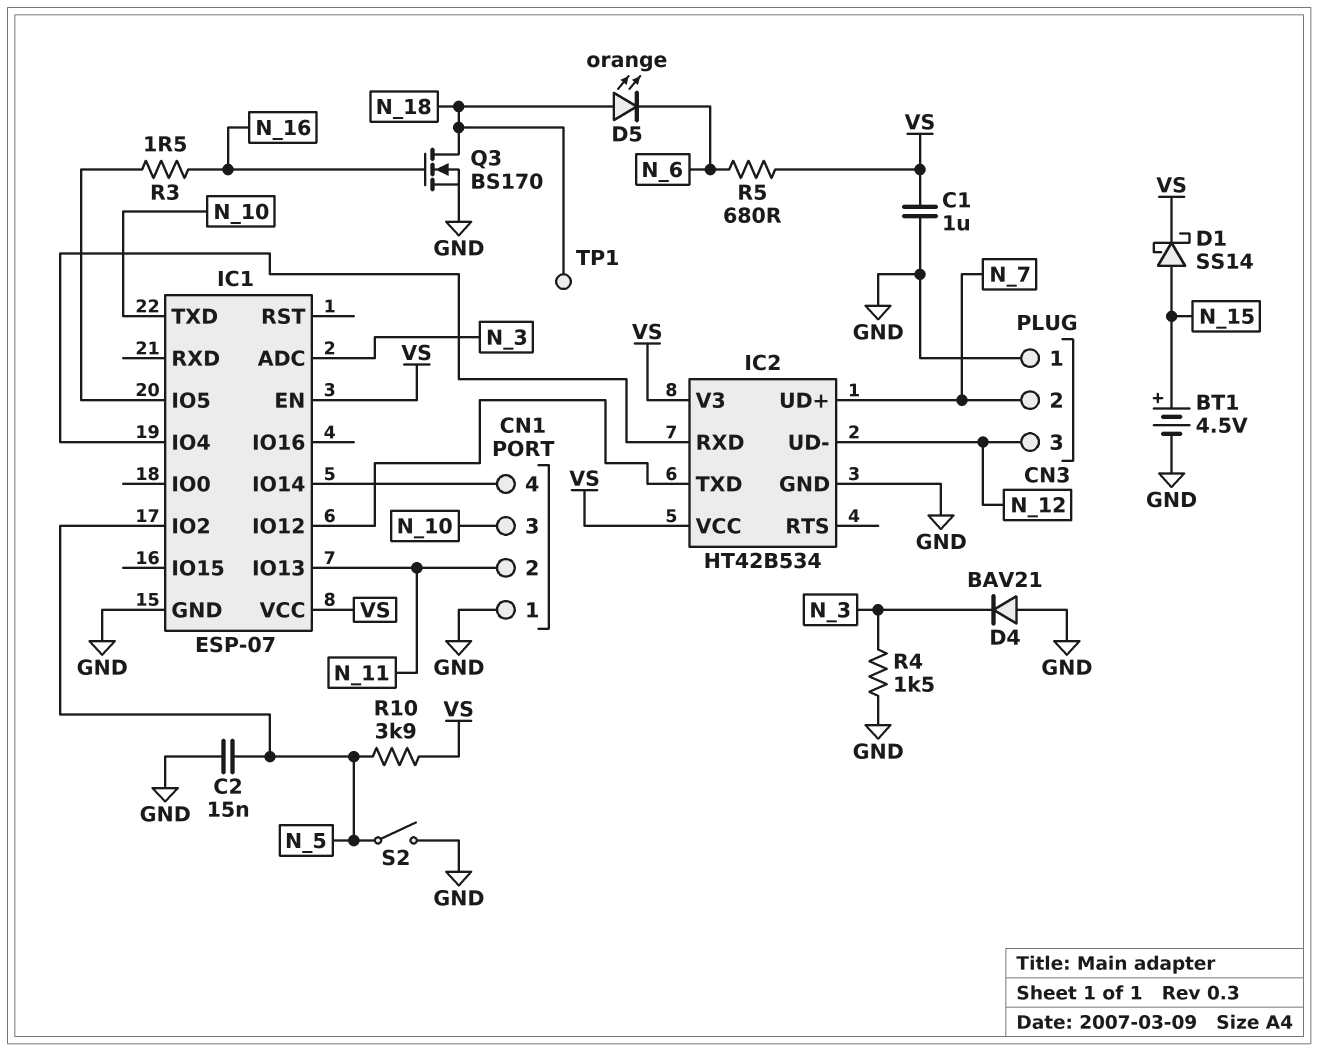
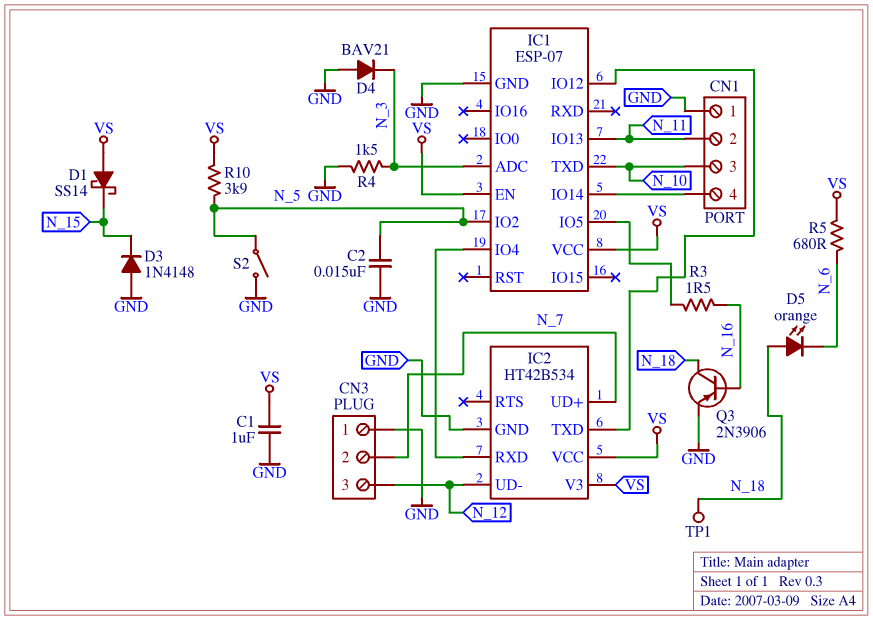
BT1: 4.5V (plus N_15, minus GND) -> none
D1: schottky SS14 (A N_15, K VS) -> schottky SS14 (A VS, K N_15)
D3: none -> diode 1N4148 (A GND, K N_15)
Q3: NMOS BS170 (G N_16, D N_18, S GND) -> PNP 2N3906 (B N_16, C N_18, E GND)

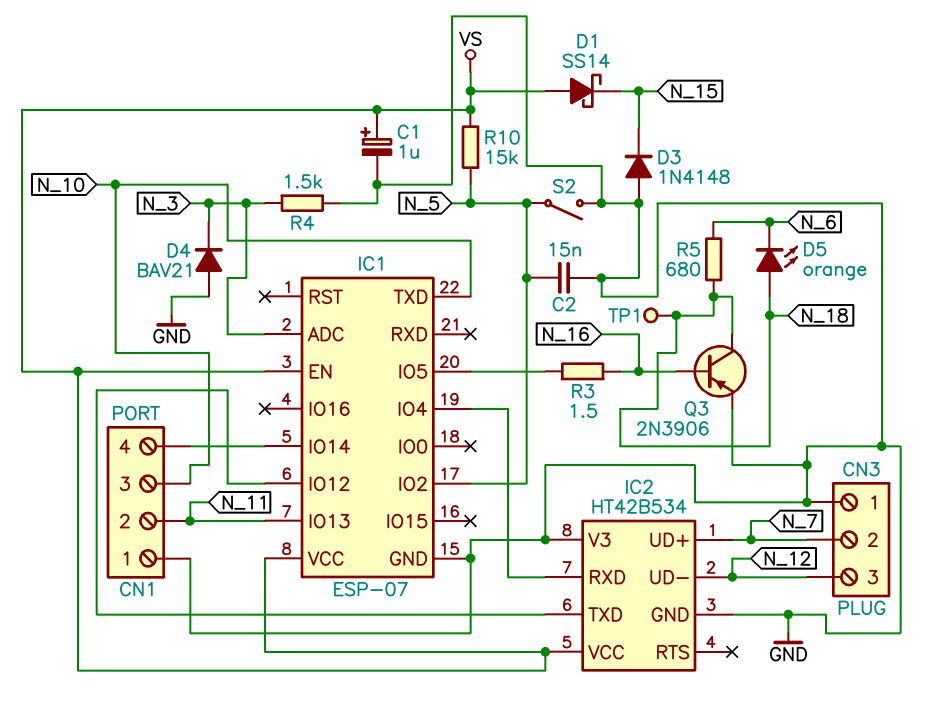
C1: 1uF (GND, VS) -> 1uF (plus VS, minus GND)
IC2 pin V3: VS -> GND
R5: 680 (N_6, VS) -> 680 (N_6, N_18)
R10: 3.9k (N_5, VS) -> 15k (N_5, VS)

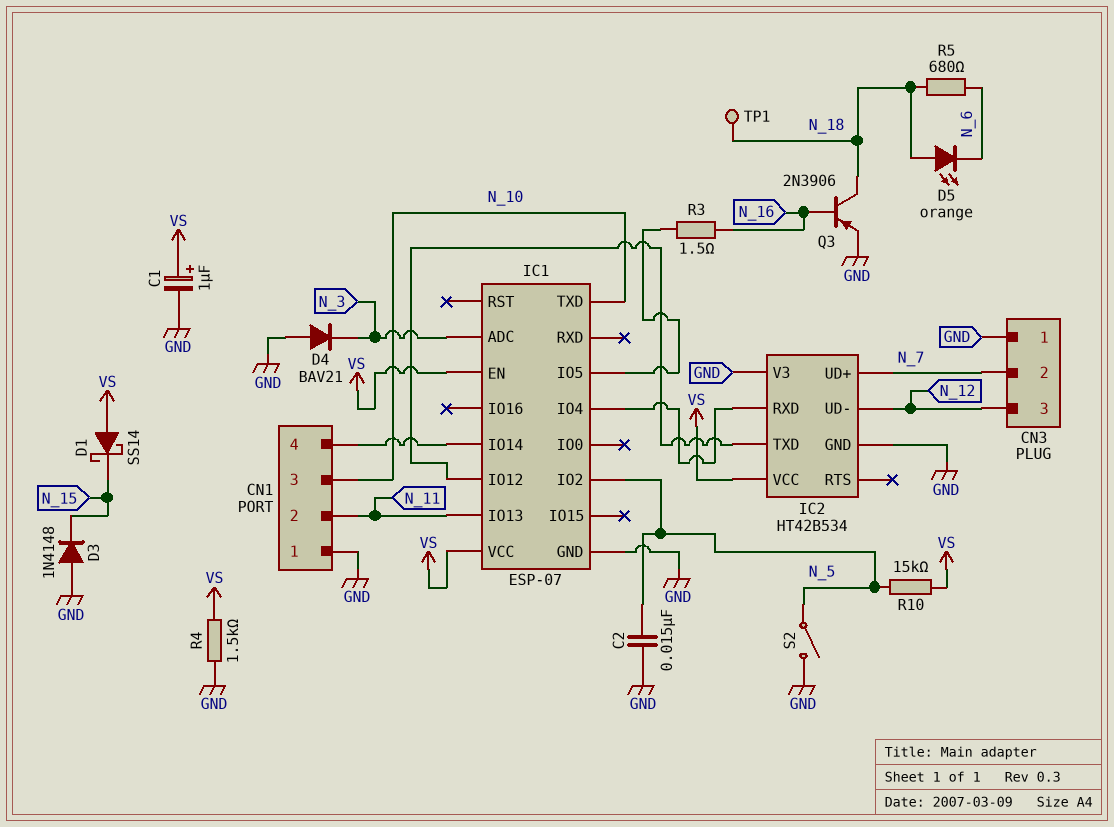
R4: 1.5k (GND, N_3) -> 1.5k (GND, VS)

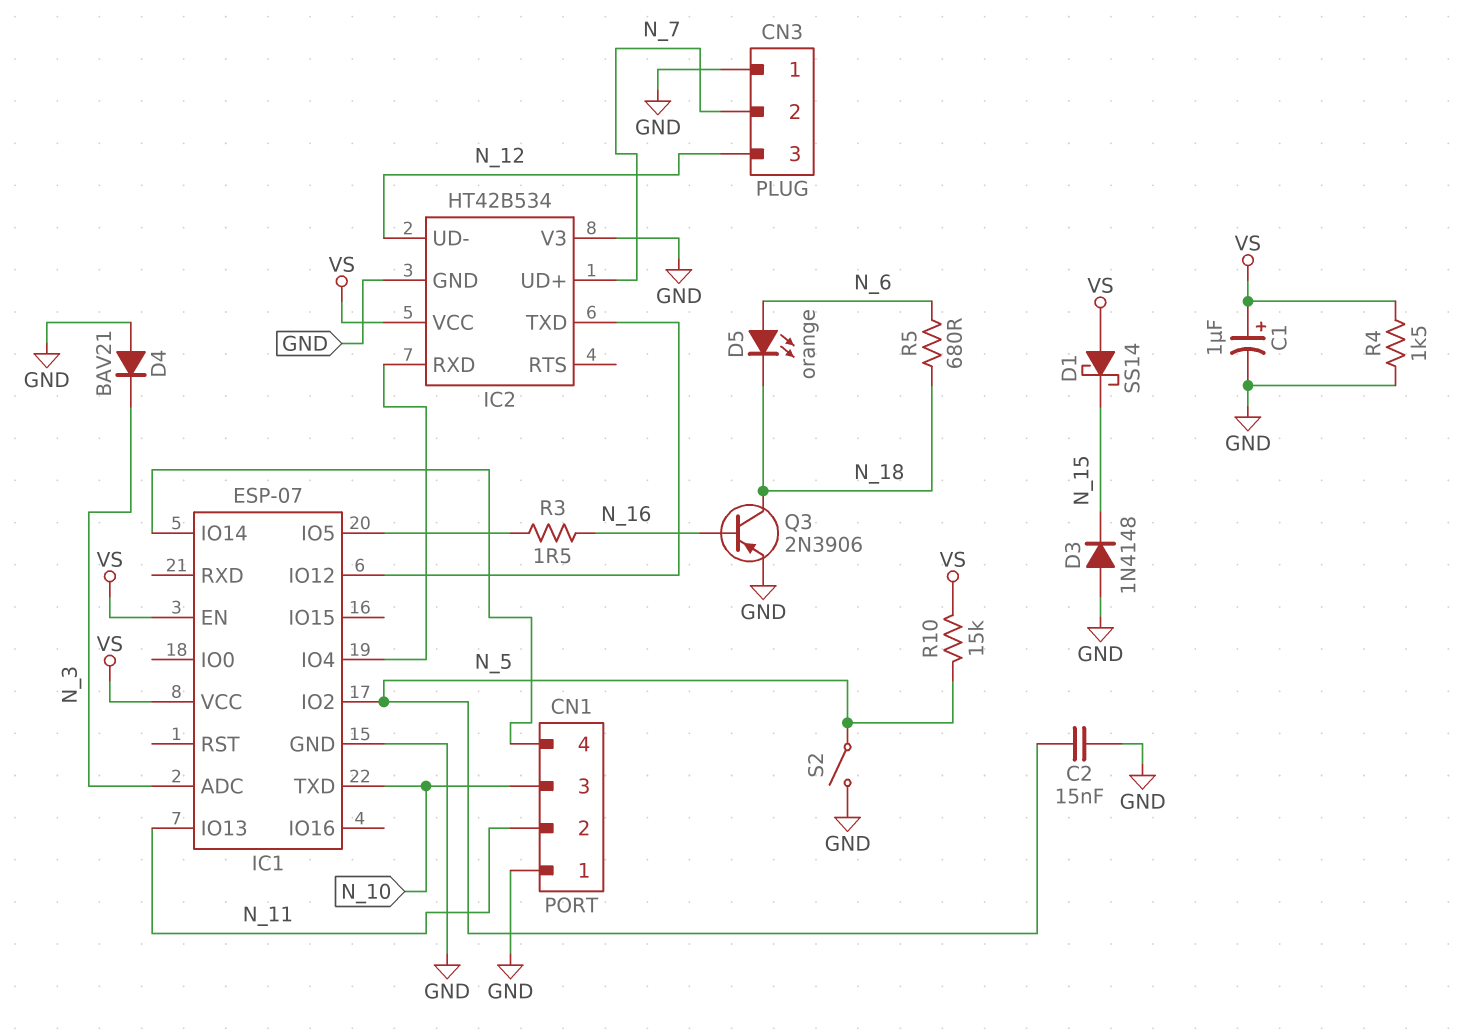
D5: LED orange (A N_18, K N_6) -> LED orange (A N_6, K N_18)
TP1: test point (N_18) -> none

